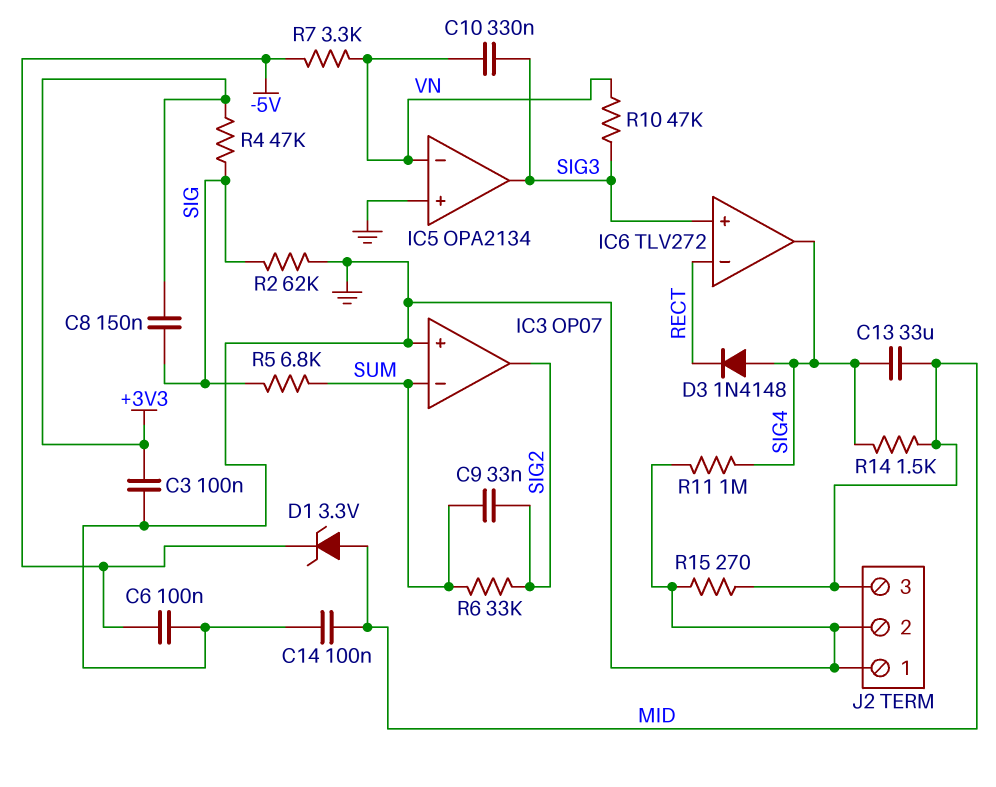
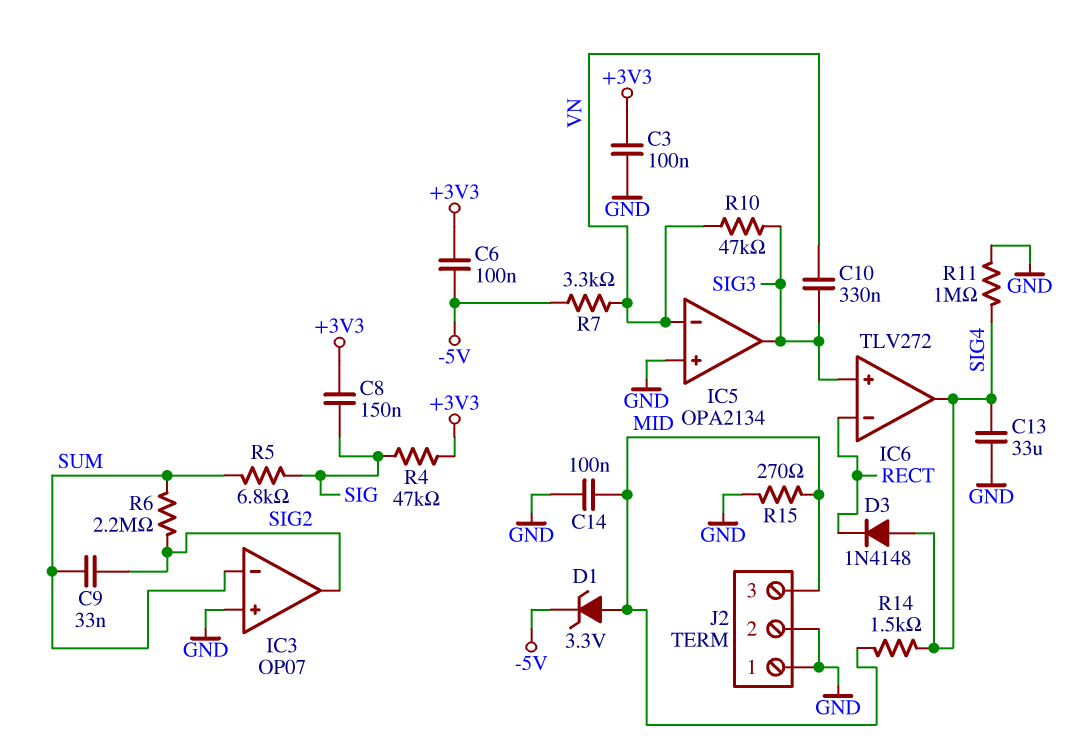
C6: 100nF (-5V, GND) -> 100nF (+3V3, -5V)
C13: 33uF (MID, SIG4) -> 33uF (GND, SIG4)
R2: 62k (GND, SIG) -> none
R6: 33k (SIG2, SUM) -> 2.2M (SIG2, SUM)

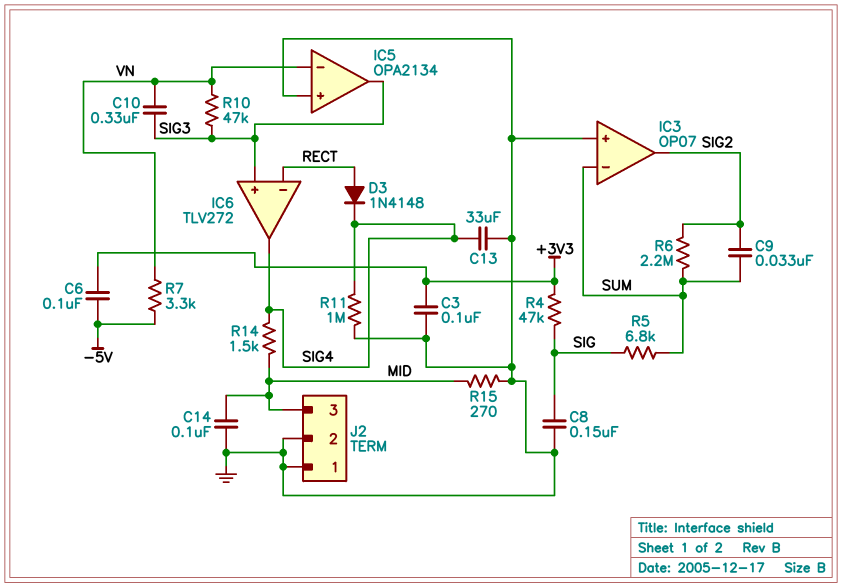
C8: 150nF (+3V3, SIG) -> 150nF (GND, SIG)
D1: zener 3.3V (A MID, K -5V) -> none
D3: diode 1N4148 (A SIG4, K RECT) -> diode 1N4148 (A RECT, K SIG4)

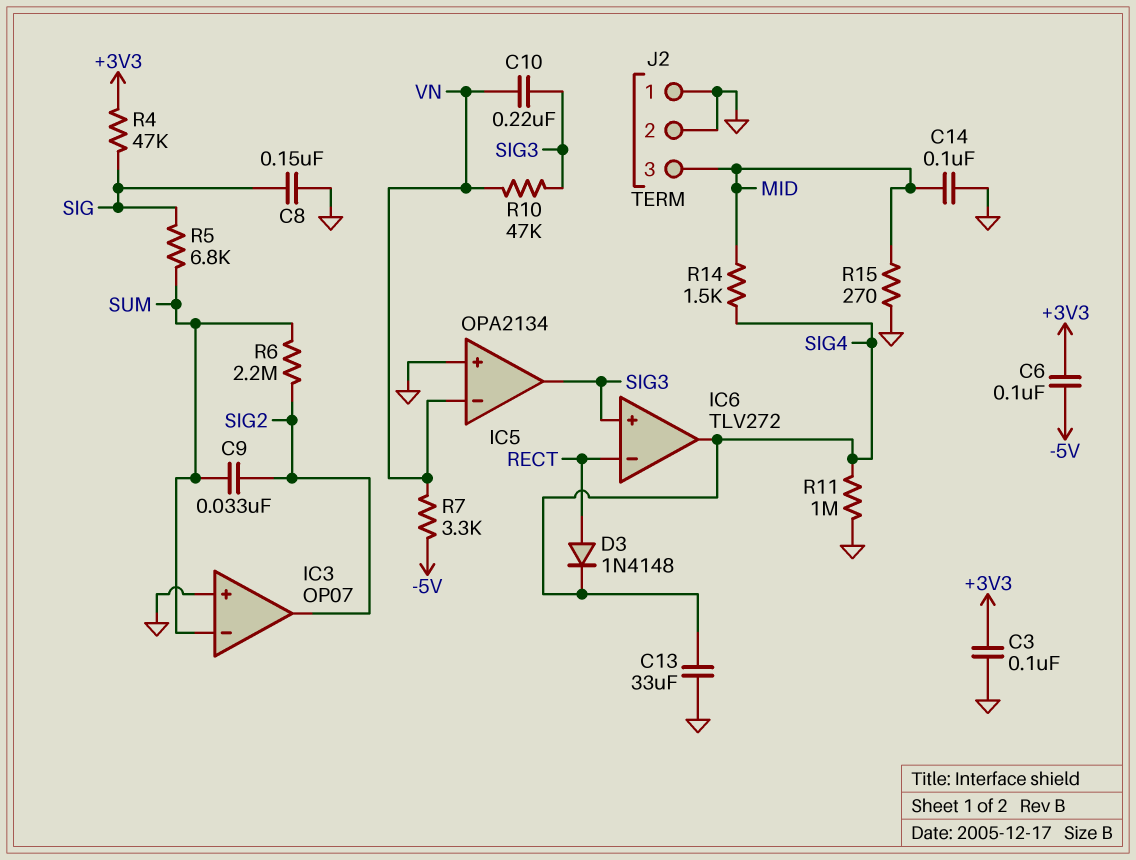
C10: 330nF (SIG3, VN) -> 220nF (SIG3, VN)

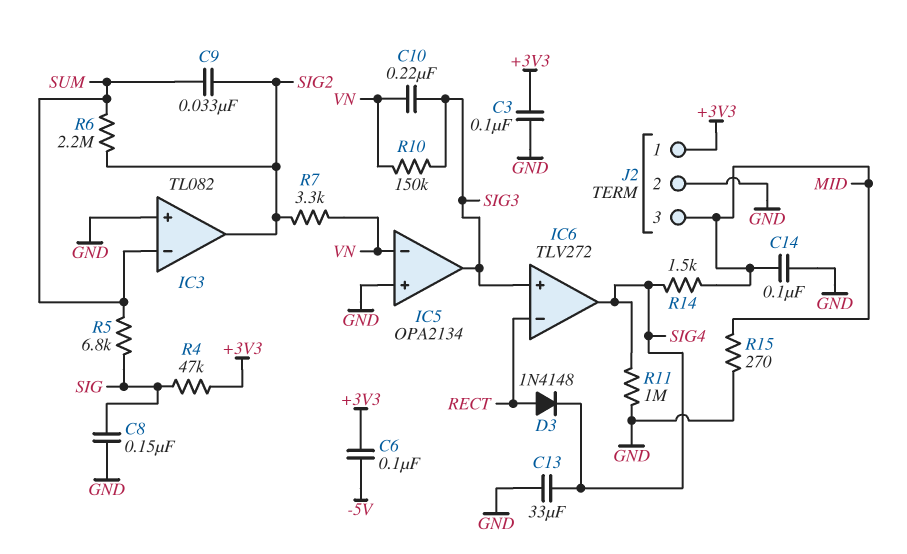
IC3: OP07 -> TL082
J2 pin 1: GND -> +3V3
R7: 3.3k (-5V, VN) -> 3.3k (SIG2, VN)
R10: 47k (SIG3, VN) -> 150k (SIG3, VN)

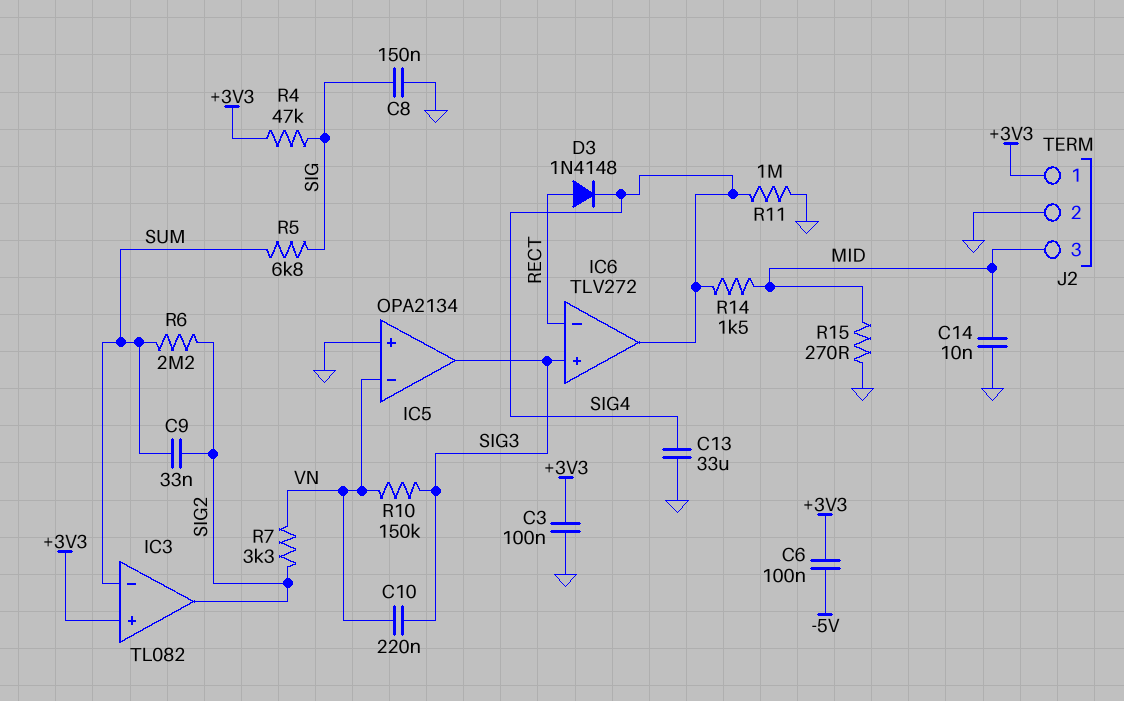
C14: 100nF (GND, MID) -> 10nF (GND, MID)
IC3 pin in+: GND -> +3V3

